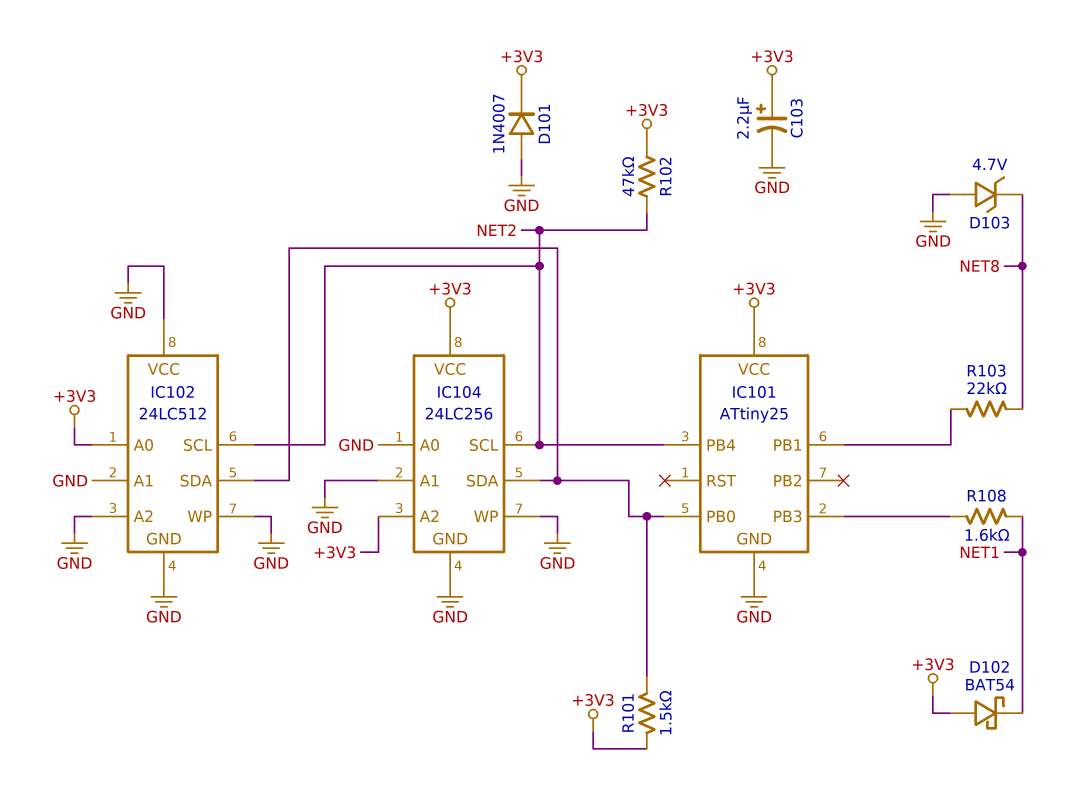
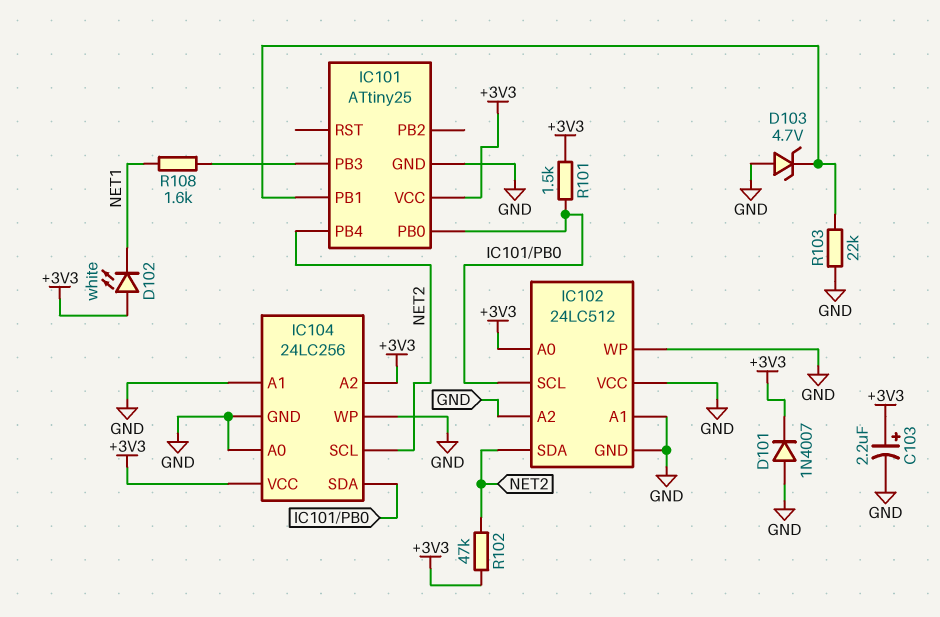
D102: schottky BAT54 (A +3V3, K NET1) -> LED white (A +3V3, K NET1)
D103: zener 4.7V (A GND, K NET8) -> zener 4.7V (A GND, K IC101/PB1)
IC102 pin SCL: NET2 -> IC101/PB0
IC102 pin SDA: IC101/PB0 -> NET2
R103: 22k (IC101/PB1, NET8) -> 22k (GND, IC101/PB1)

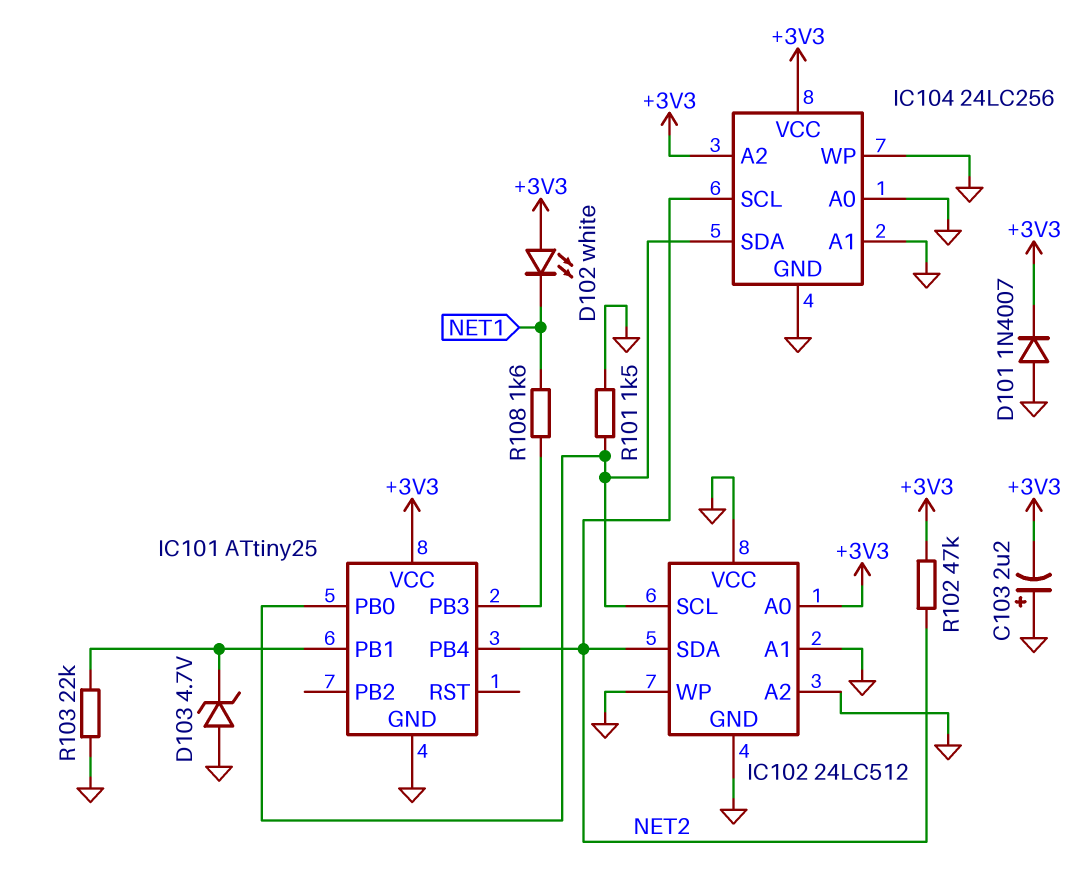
C103: 2.2uF (plus +3V3, minus GND) -> 2.2uF (plus GND, minus +3V3)
R101: 1.5k (+3V3, IC101/PB0) -> 1.5k (GND, IC101/PB0)

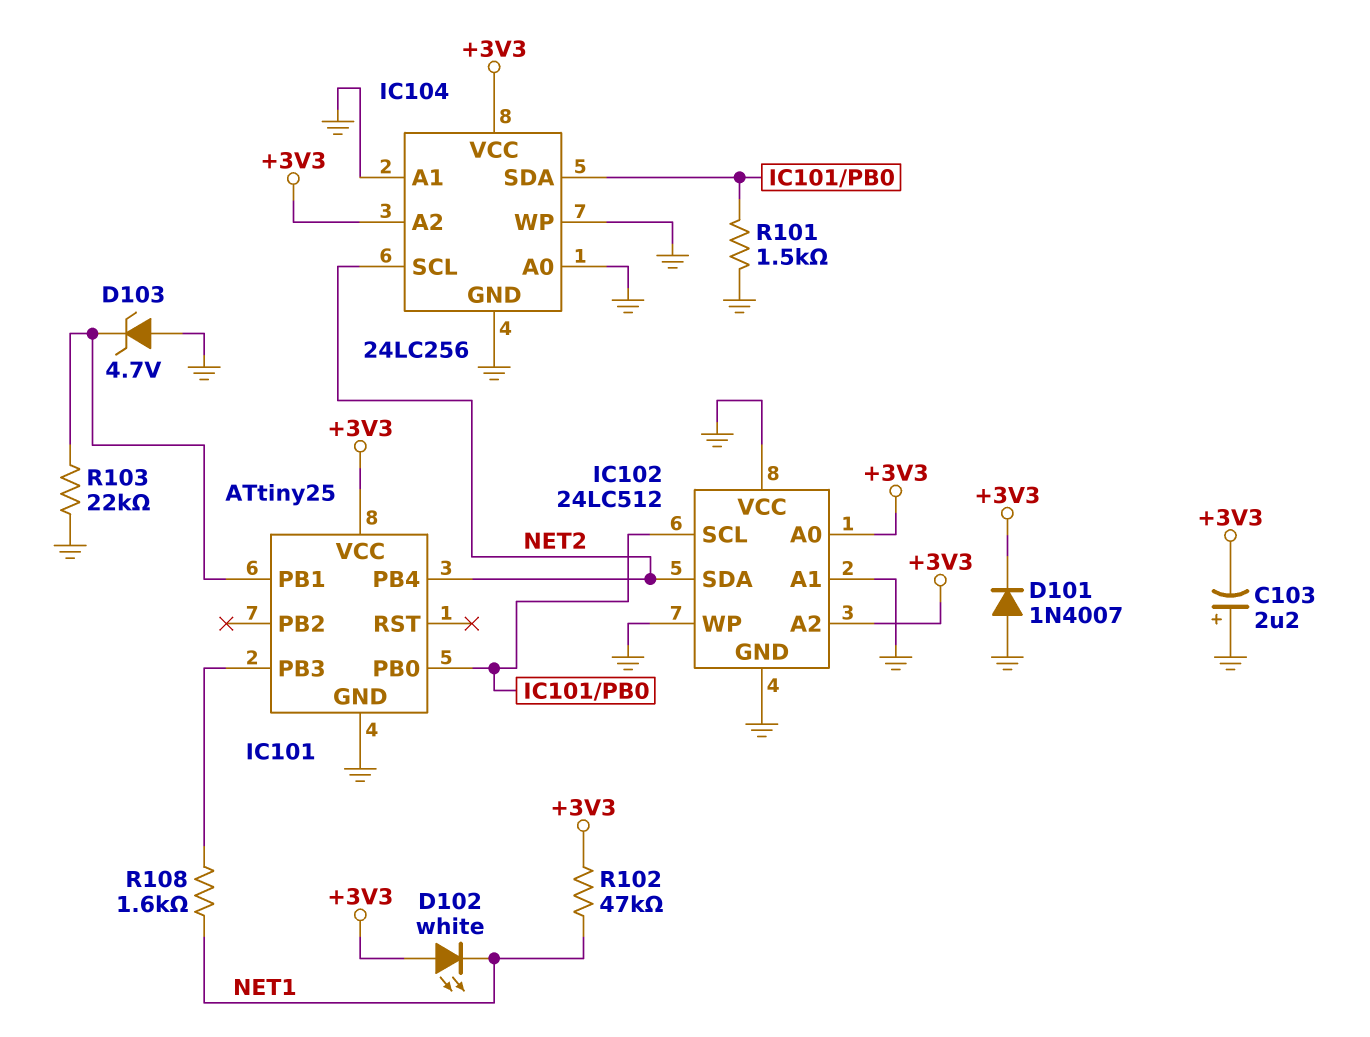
IC102 pin A2: GND -> +3V3
R102: 47k (+3V3, NET2) -> 47k (+3V3, NET1)

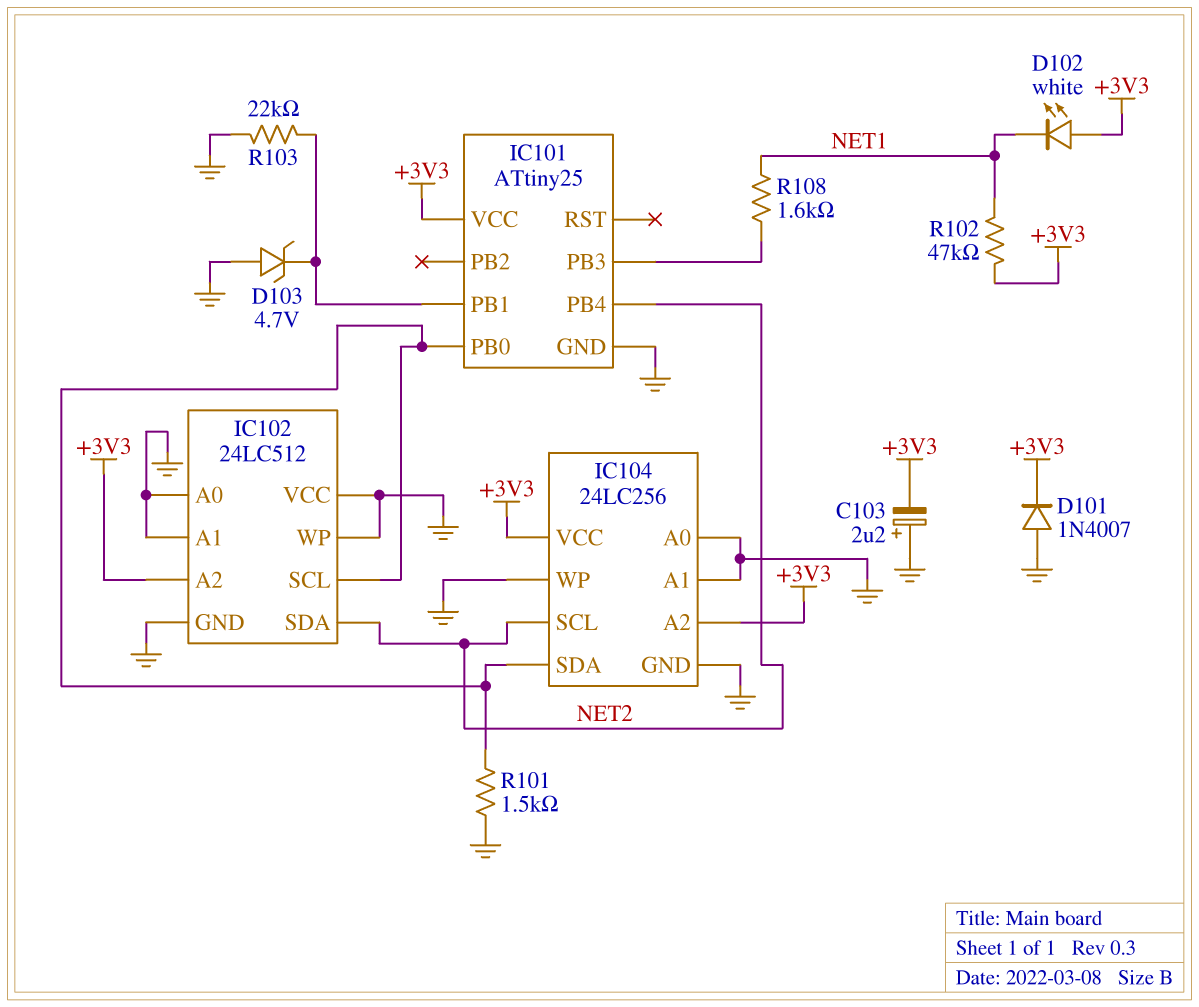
IC102 pin A0: +3V3 -> GND

